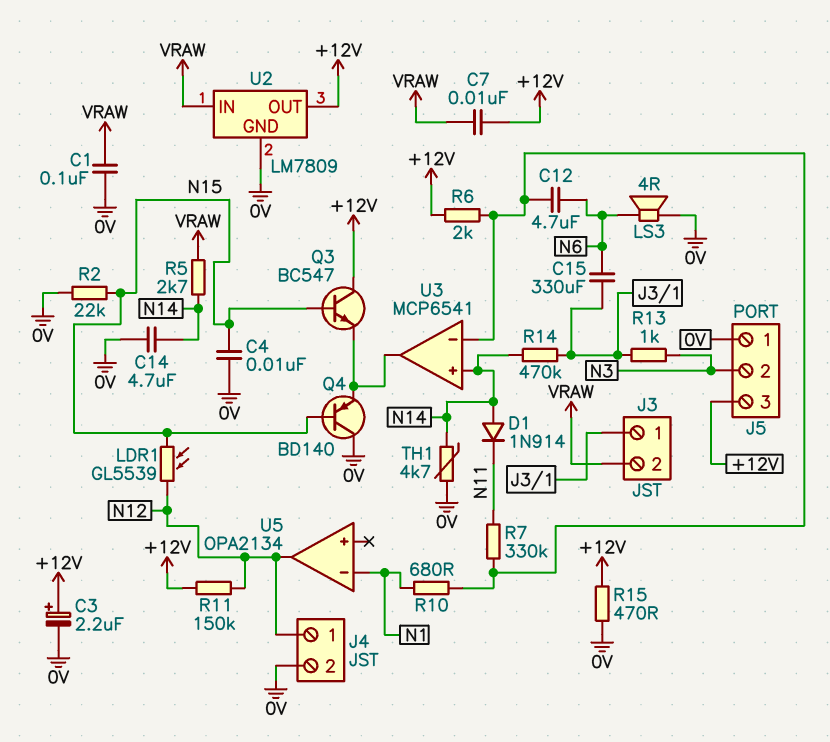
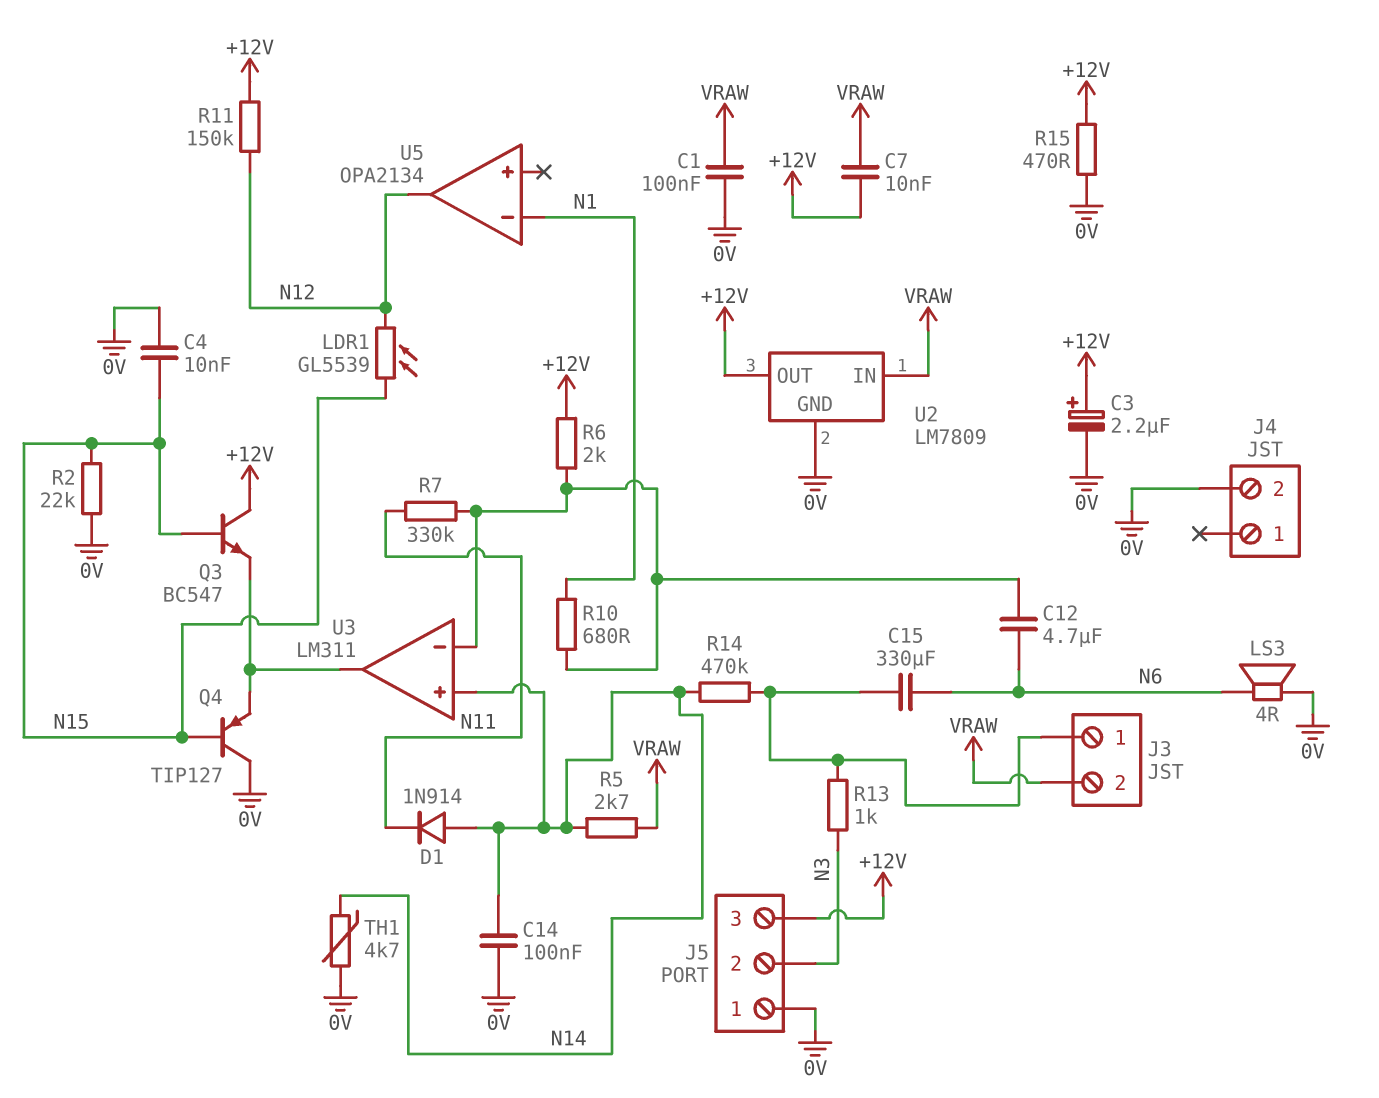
C14: 4.7uF (0V, N14) -> 100nF (0V, N14)
J4 pin 1: N12 -> none
Q4: PNP BD140 (B N15, C 0V, E U3/out) -> PNP TIP127 (B N15, C 0V, E U3/out)
U3: MCP6541 -> LM311

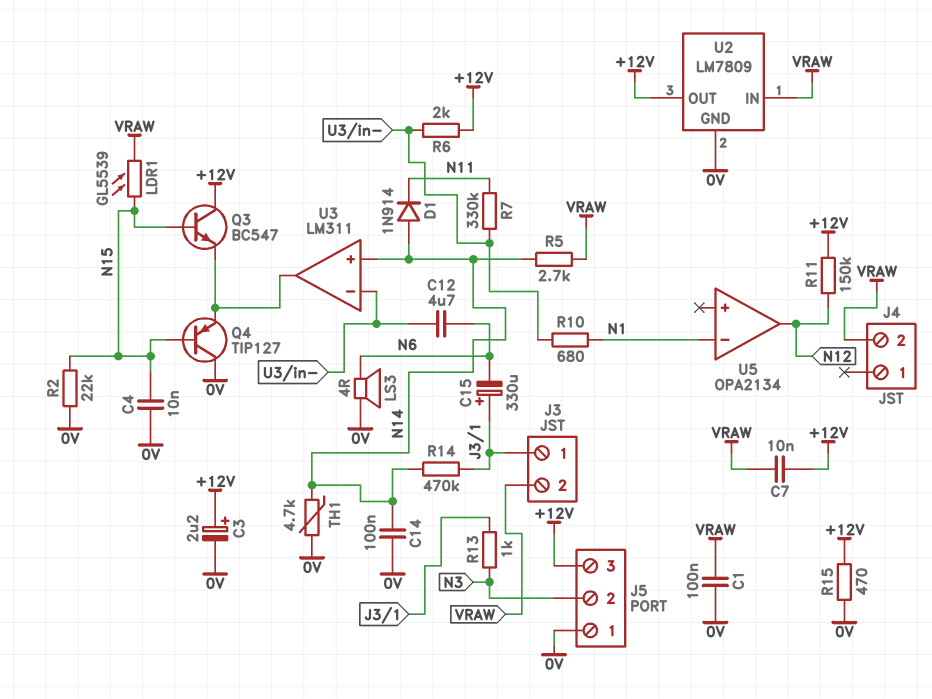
C15: 330uF (J3/1, N6) -> 330uF (plus J3/1, minus N6)
J4 pin 2: 0V -> VRAW
LDR1: GL5539 (N12, N15) -> GL5539 (N15, VRAW)

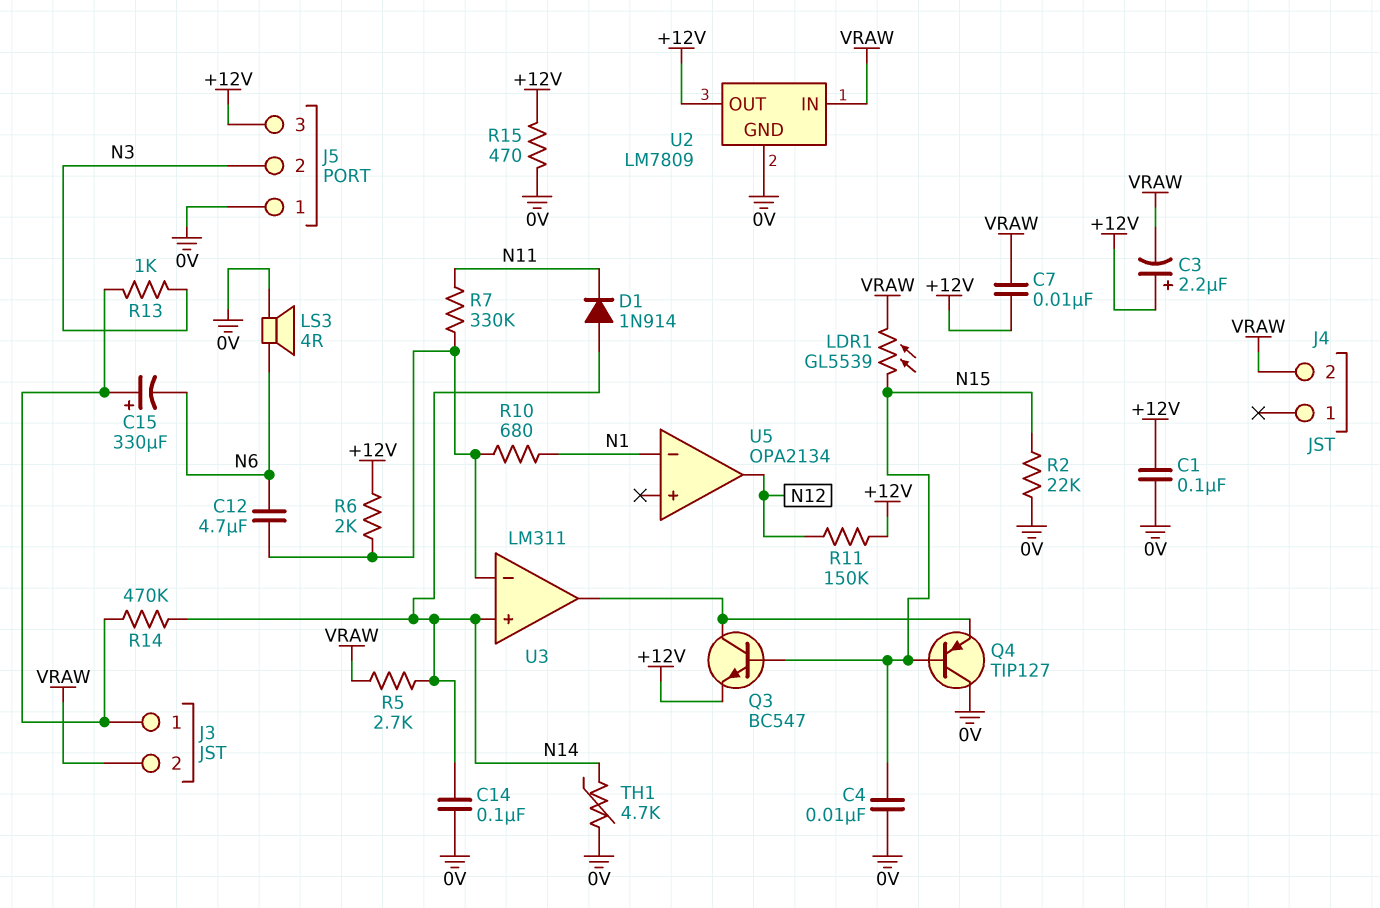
C1: 100nF (0V, VRAW) -> 100nF (+12V, 0V)
C3: 2.2uF (plus +12V, minus 0V) -> 2.2uF (plus +12V, minus VRAW)
Q3: NPN BC547 (B N15, C +12V, E U3/out) -> NPN BC547 (B N15, C U3/out, E +12V)

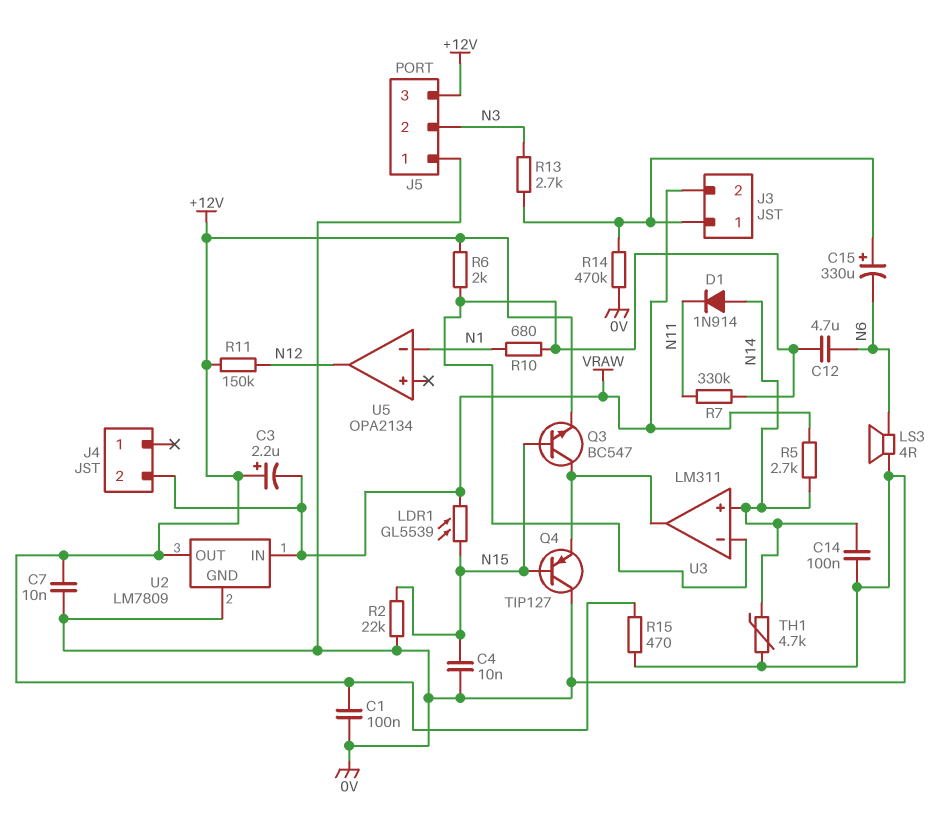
C7: 10nF (+12V, VRAW) -> 10nF (+12V, 0V)
R13: 1k (J3/1, N3) -> 2.7k (J3/1, N3)
R14: 470k (J3/1, N14) -> 470k (0V, J3/1)

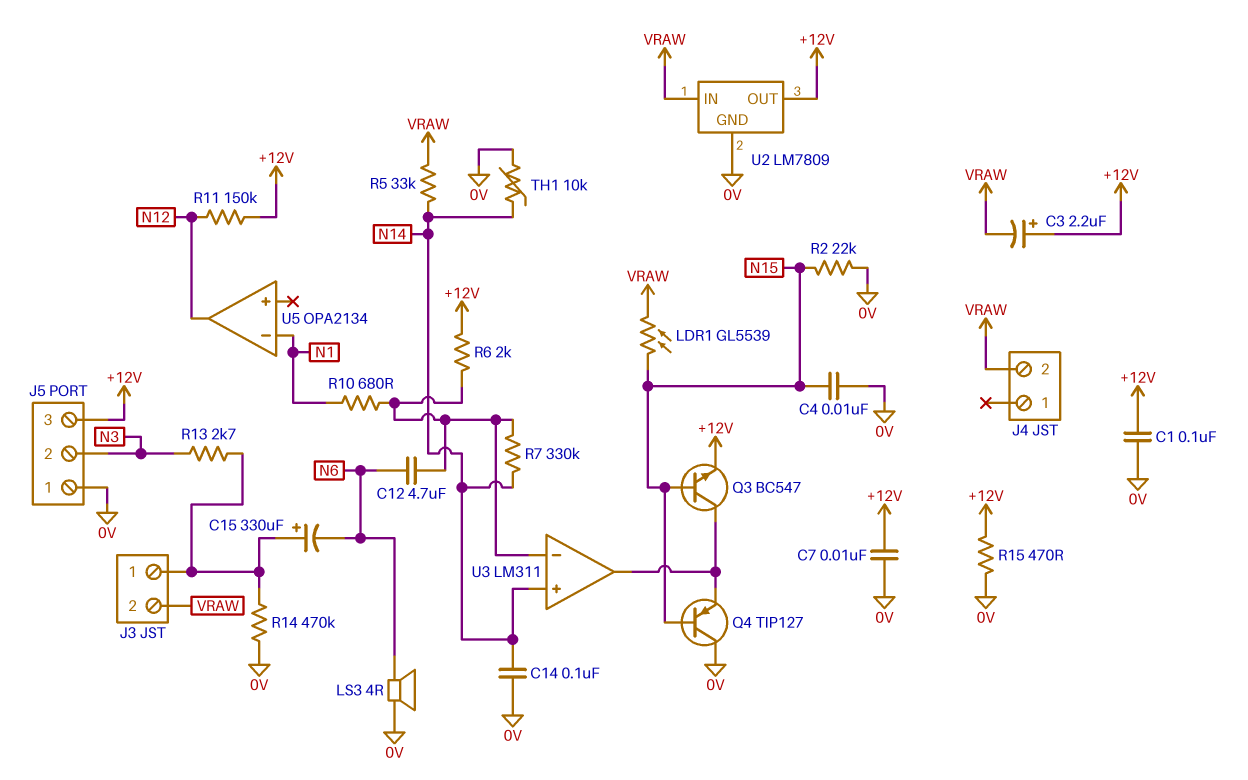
D1: diode 1N914 (A N14, K N11) -> none
R5: 2.7k (N14, VRAW) -> 33k (N14, VRAW)
R7: 330k (N11, U3/in-) -> 330k (N14, U3/in-)
TH1: 4.7k (0V, N14) -> 10k (0V, N14)

